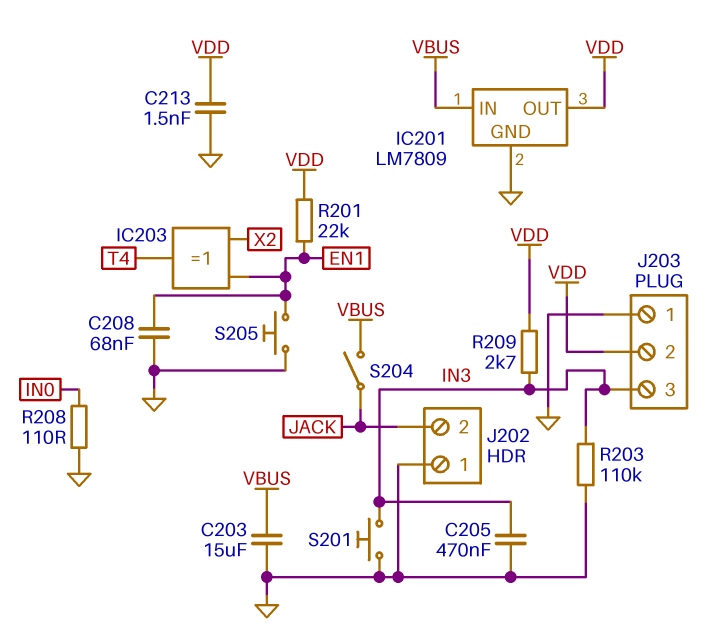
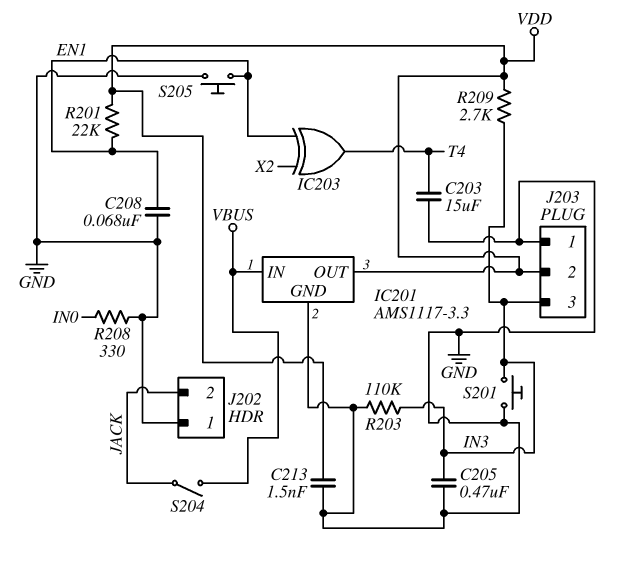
C203: 15uF (GND, VBUS) -> 15uF (GND, T4)
IC201: LM7809 -> AMS1117-3.3
R208: 110 (GND, IN0) -> 330 (GND, IN0)

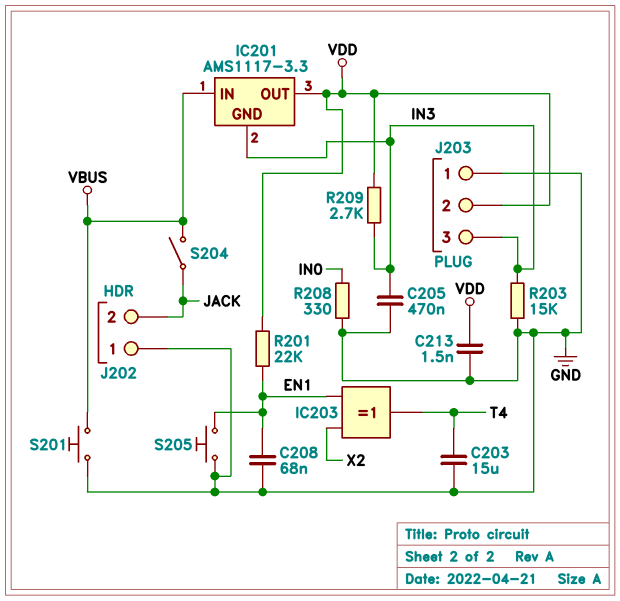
IC201 pin GND: GND -> IN3
R203: 110k (GND, IN3) -> 15k (GND, IN3)
S201: button (GND, IN3) -> button (GND, VBUS)

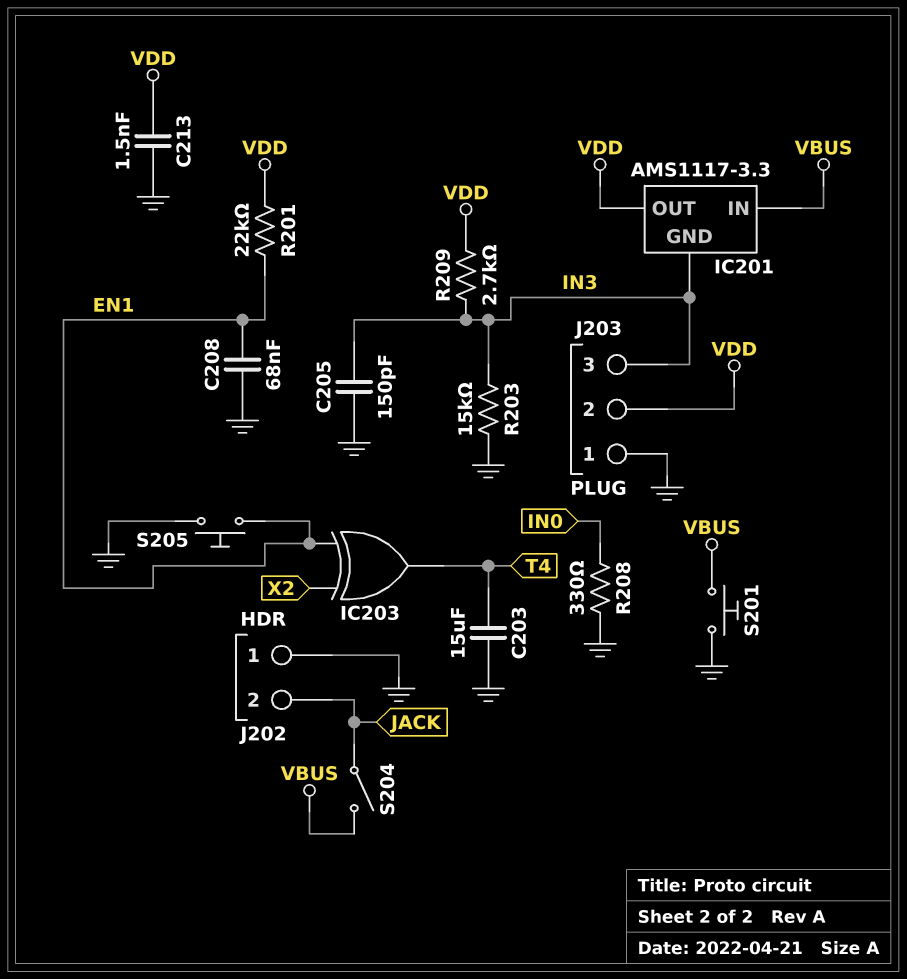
C205: 470nF (GND, IN3) -> 150pF (GND, IN3)

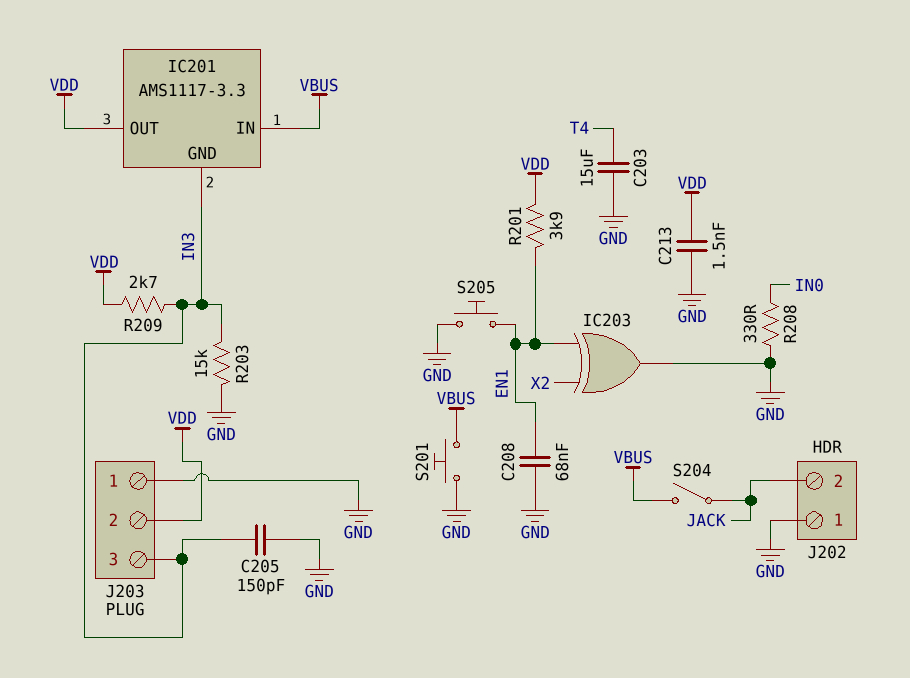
IC203: XOR (in EN1, in X2, out T4) -> XOR (in EN1, in X2, out GND)
R201: 22k (EN1, VDD) -> 3.9k (EN1, VDD)

